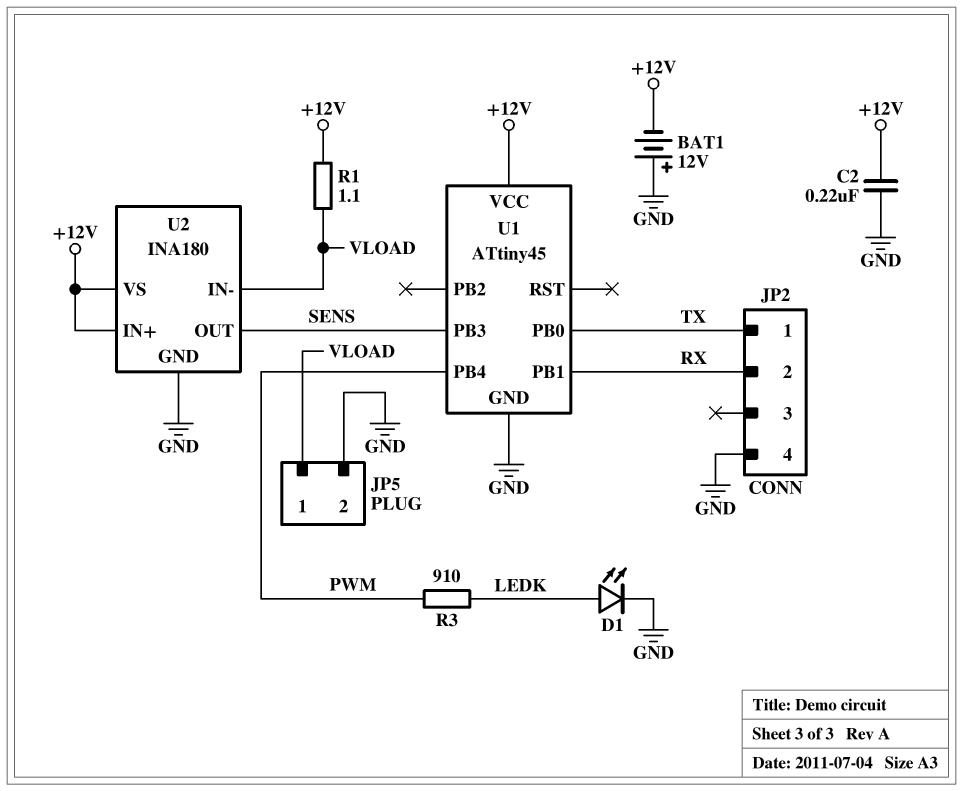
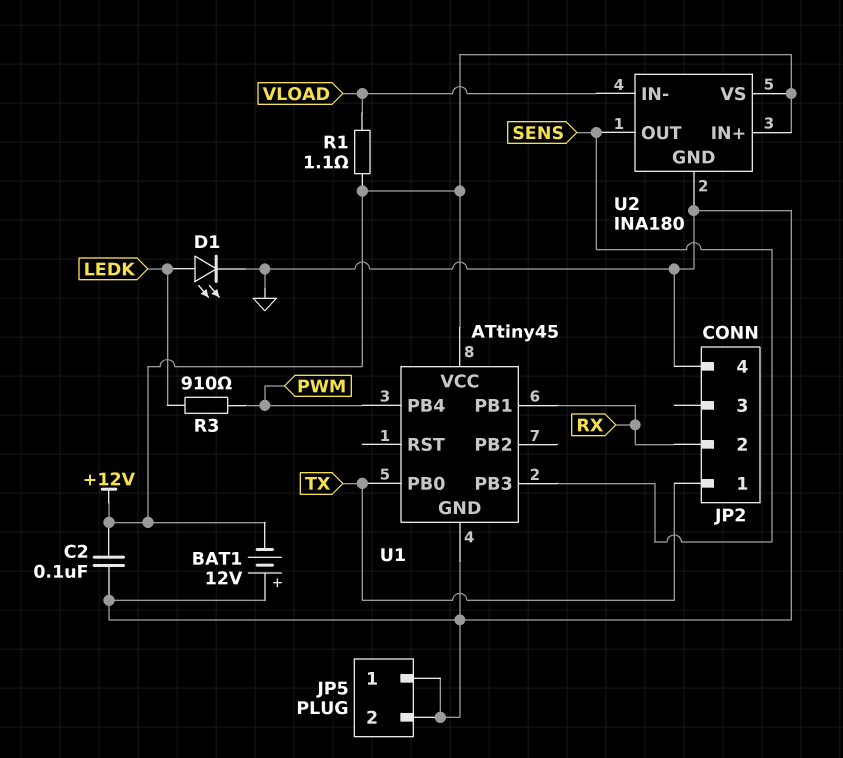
C2: 220nF (+12V, GND) -> 100nF (+12V, GND)
JP5 pin 1: VLOAD -> GND

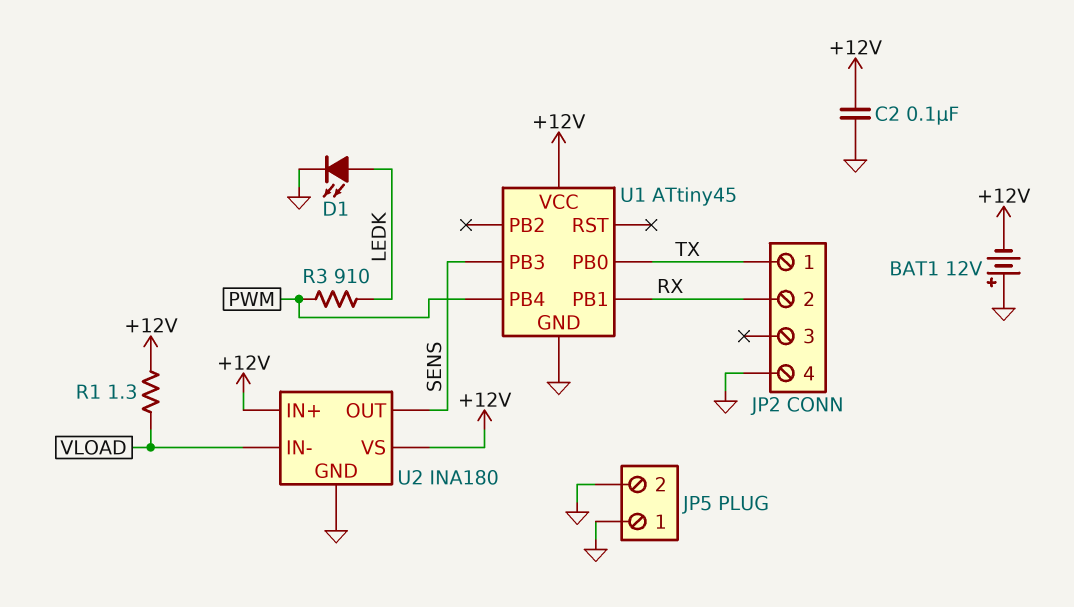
R1: 1.1 (+12V, VLOAD) -> 1.3 (+12V, VLOAD)

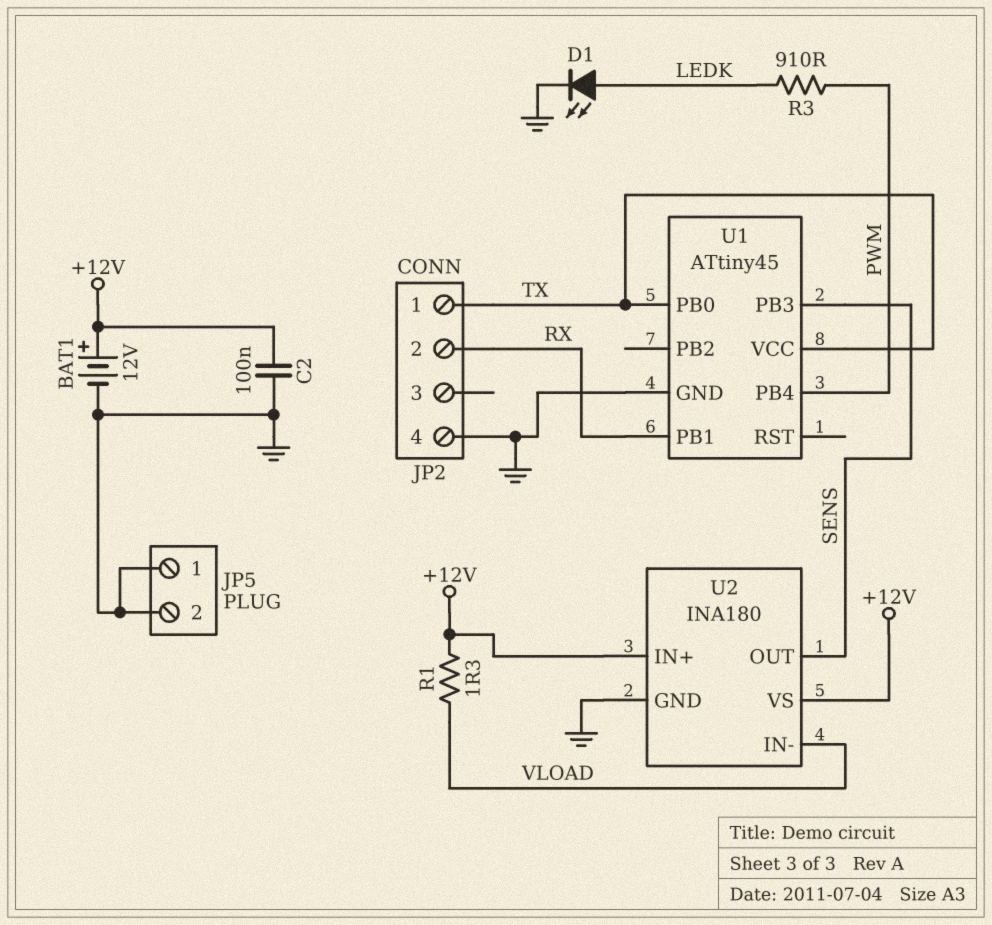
BAT1: 12V (plus GND, minus +12V) -> 12V (plus +12V, minus GND)
U1 pin VCC: +12V -> TX

